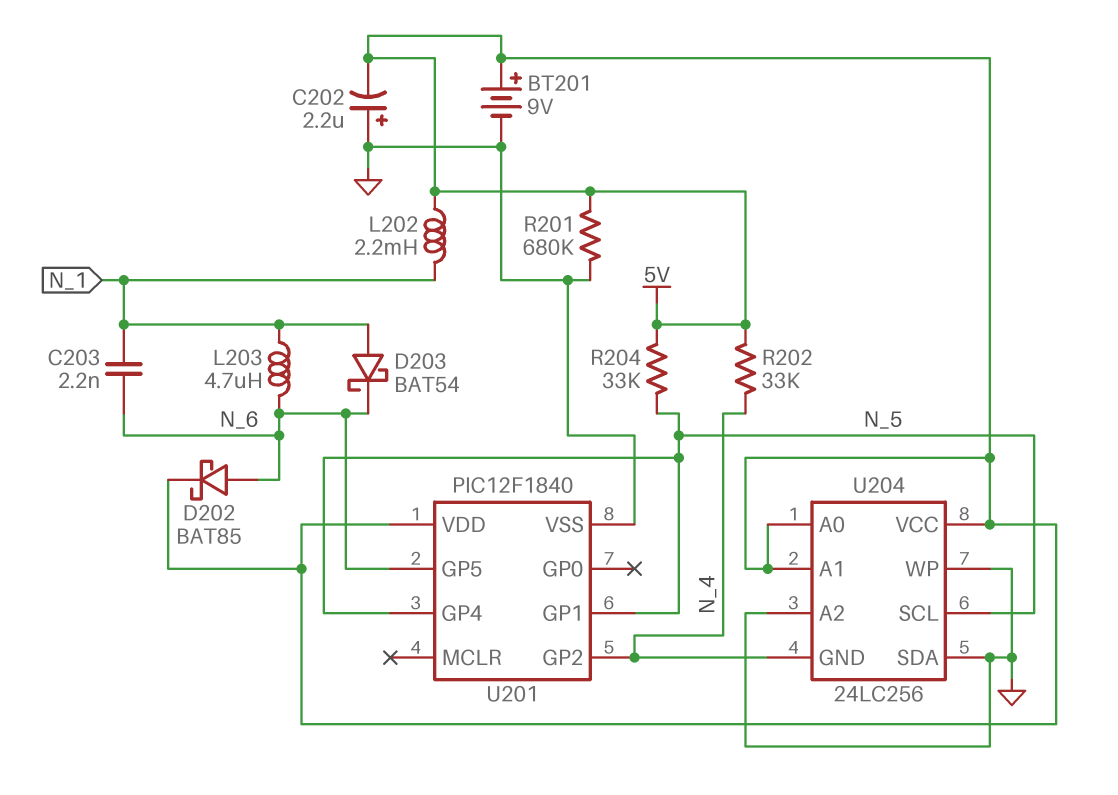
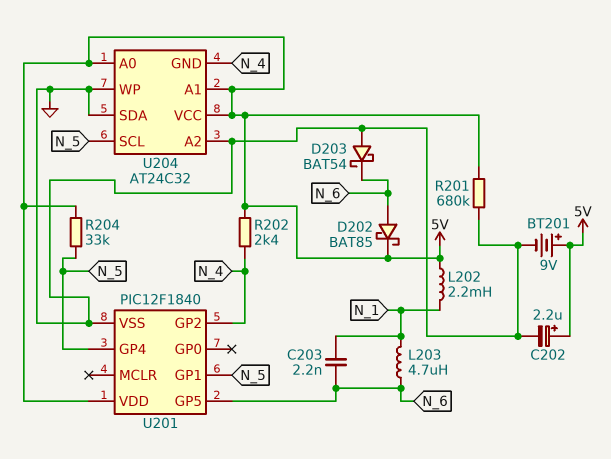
C202: 2.2uF (plus GND, minus 5V) -> 2.2uF (plus 5V, minus GND)
D203: schottky BAT54 (A N_1, K N_6) -> schottky BAT54 (A GND, K N_6)
R202: 33k (5V, N_4) -> 2.4k (5V, N_4)
U204: 24LC256 -> AT24C32

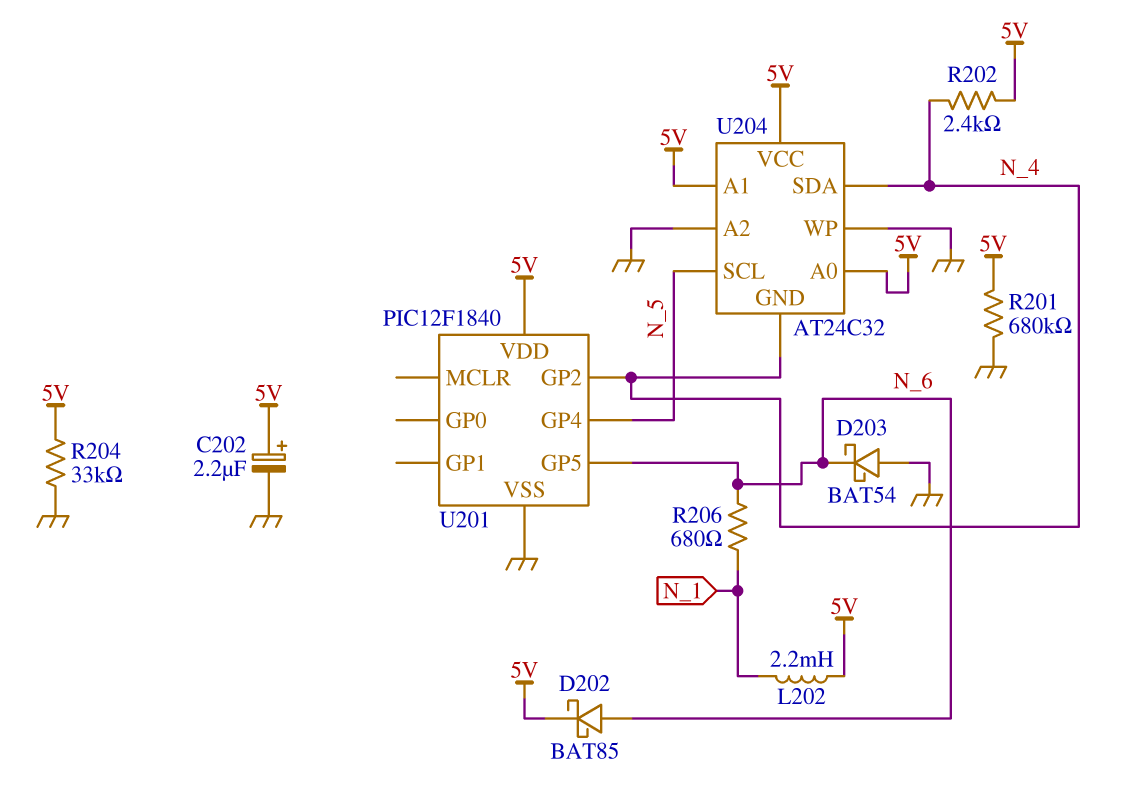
BT201: 9V (plus 5V, minus GND) -> none
C203: 2.2nF (N_1, N_6) -> none
L203: 4.7uH (N_1, N_6) -> none
R204: 33k (5V, N_5) -> 33k (5V, GND)
R206: none -> 680 (N_1, N_6)
U201 pin GP1: N_5 -> none
U204 pin SDA: GND -> N_4

